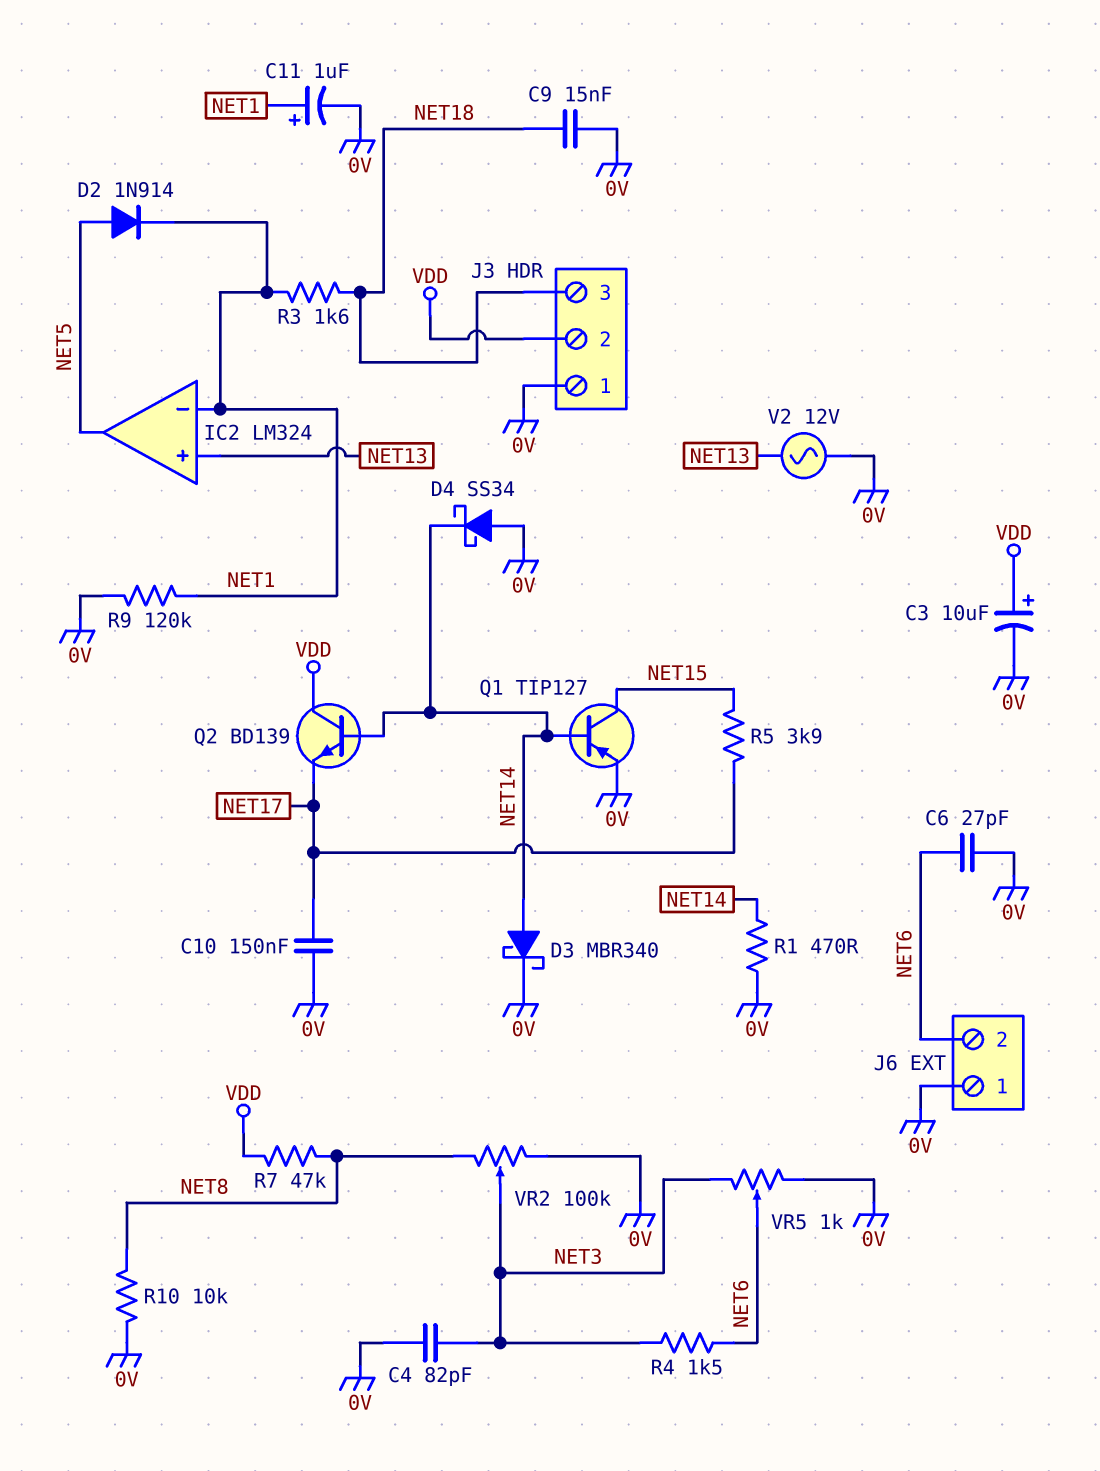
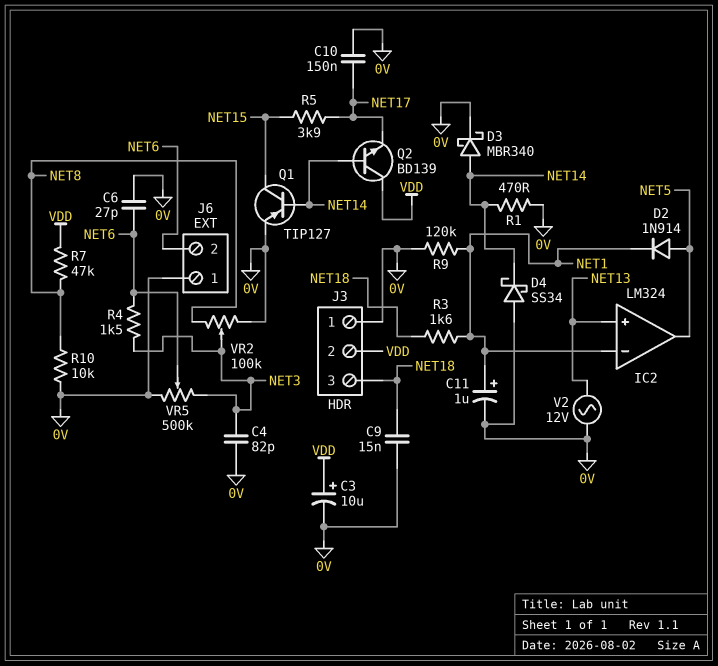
VR5: 1k (0V, NET3, wiper NET6) -> 500k (0V, NET3, wiper NET6)

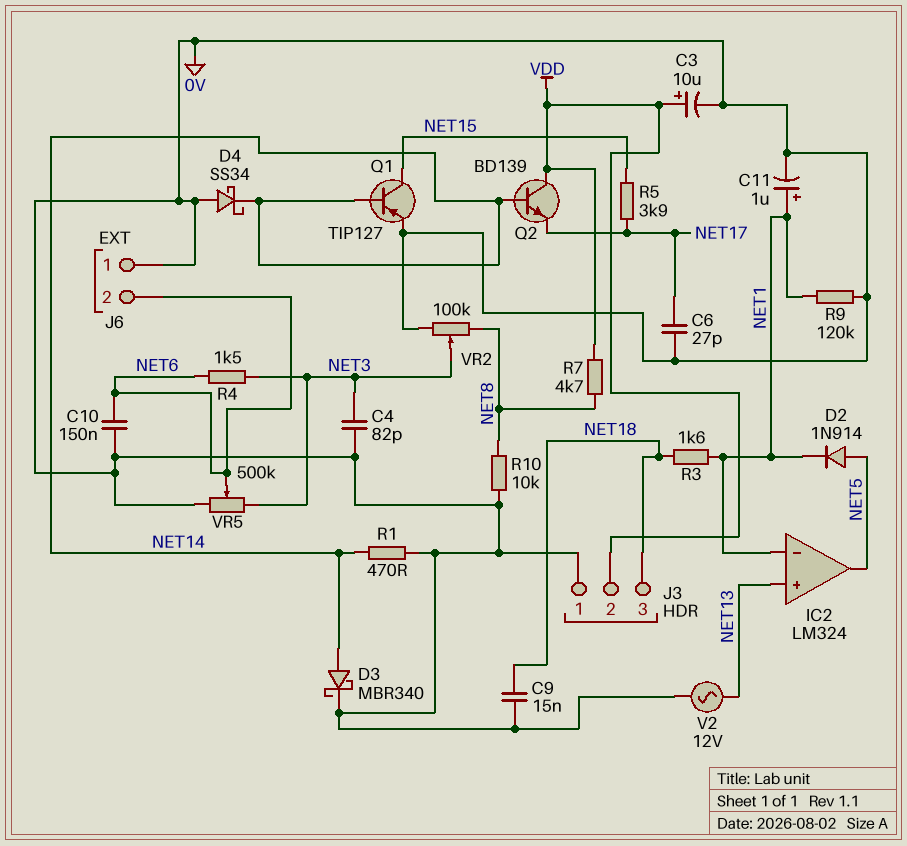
C6: 27pF (0V, NET6) -> 27pF (0V, NET17)
C10: 150nF (0V, NET17) -> 150nF (0V, NET6)
R7: 47k (NET8, VDD) -> 4.7k (NET8, VDD)

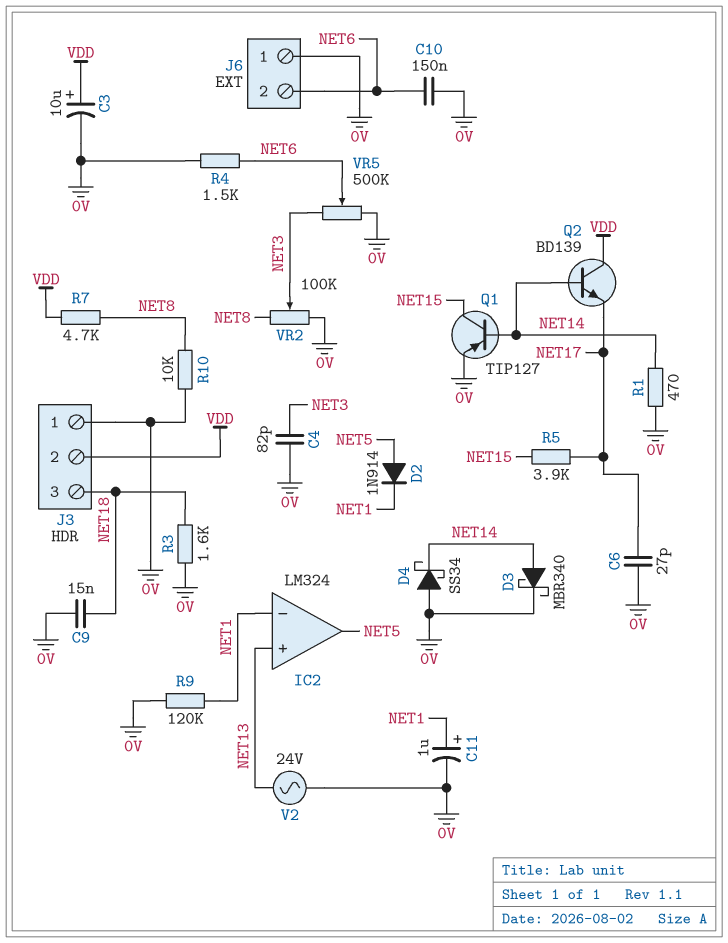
R3: 1.6k (NET1, NET18) -> 1.6k (0V, NET18)
R4: 1.5k (NET3, NET6) -> 1.5k (0V, NET6)
V2: AC 12V (0V, NET13) -> AC 24V (0V, NET13)

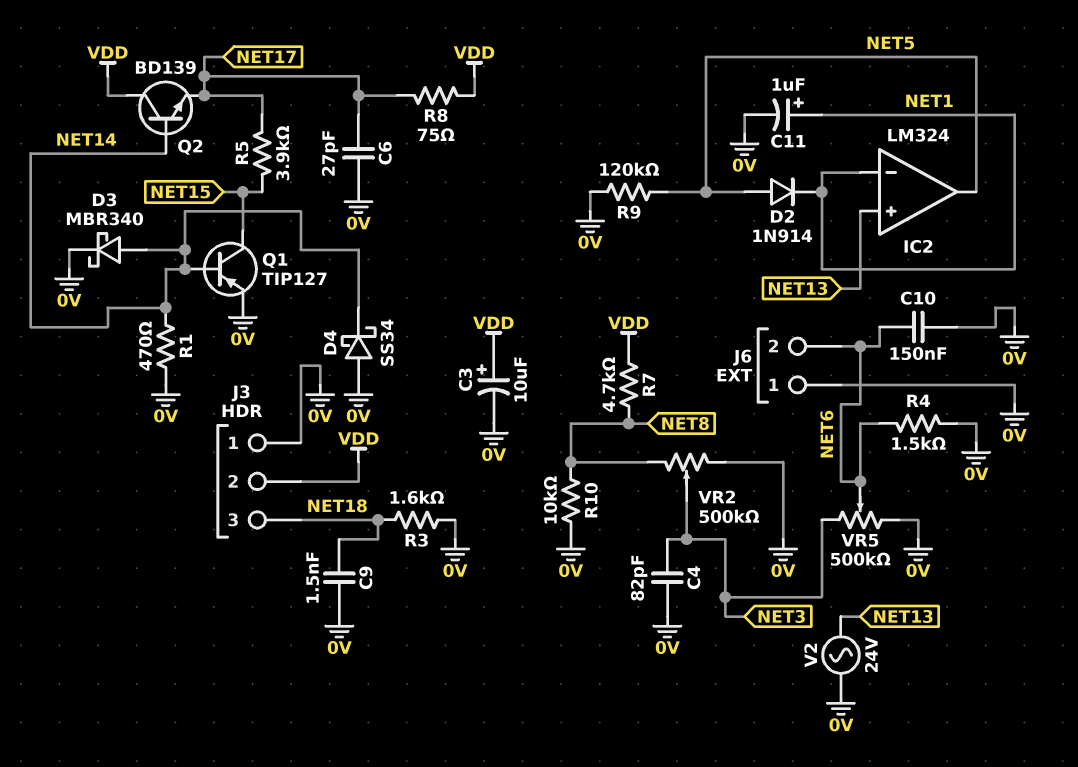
C9: 15nF (0V, NET18) -> 1.5nF (0V, NET18)
R8: none -> 75 (NET17, VDD)
R9: 120k (0V, NET1) -> 120k (0V, NET5)
VR2: 100k (0V, NET8, wiper NET3) -> 500k (0V, NET8, wiper NET3)

